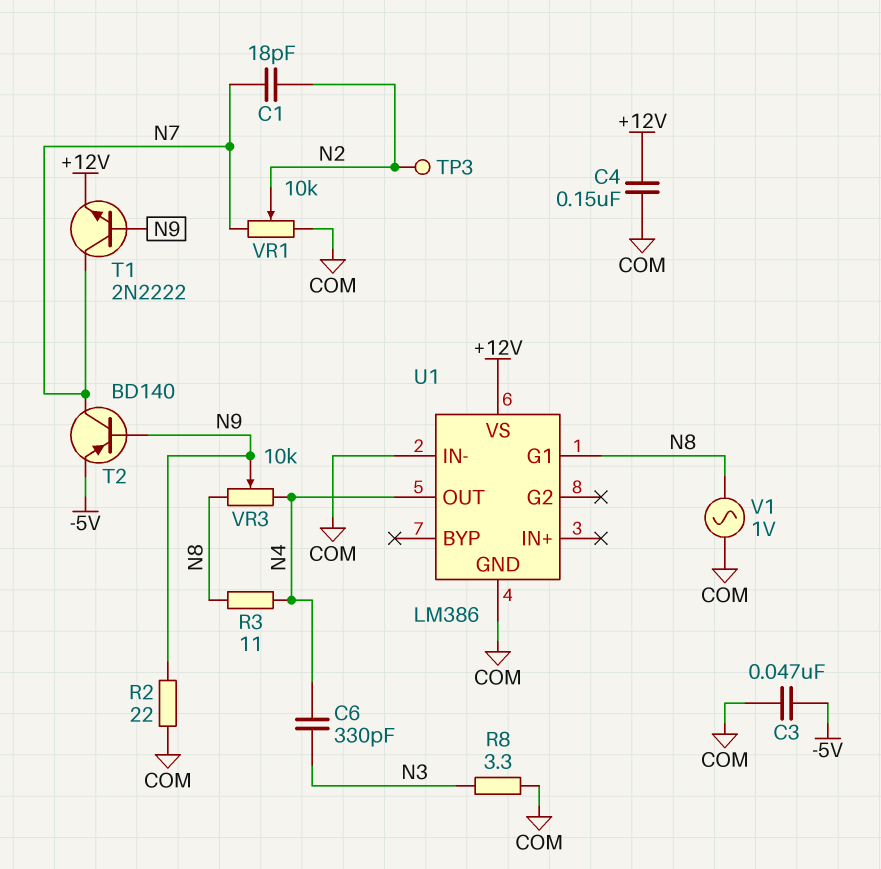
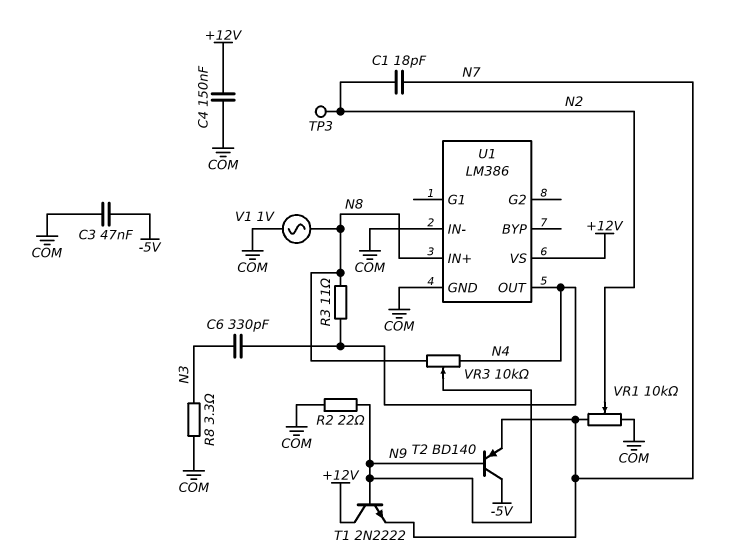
T1: NPN 2N2222 (B N9, C N7, E +12V) -> NPN 2N2222 (B N9, C +12V, E N7)
T2: PNP BD140 (B N9, C N7, E -5V) -> PNP BD140 (B N9, C -5V, E N7)
U1 pin G1: N8 -> none
U1 pin IN+: none -> N8

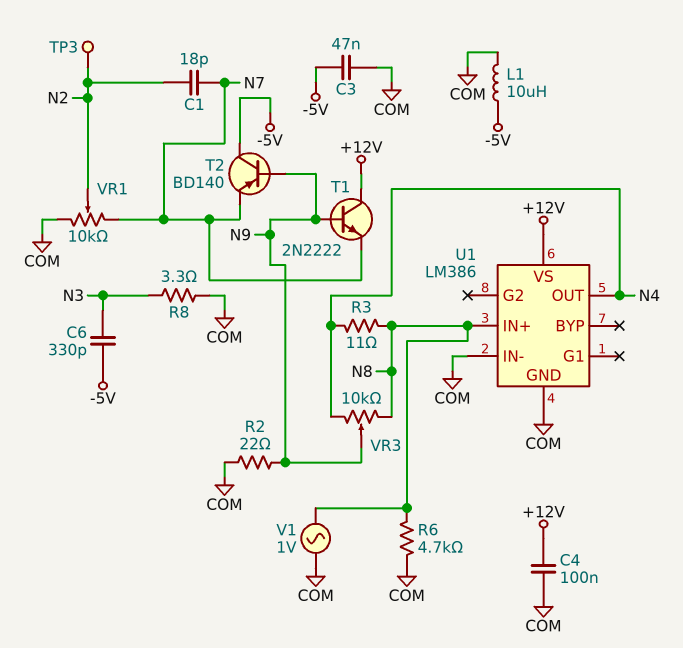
C4: 150nF (+12V, COM) -> 100nF (+12V, COM)
C6: 330pF (N3, N4) -> 330pF (-5V, N3)
L1: none -> 10uH (-5V, COM)
R6: none -> 4.7k (COM, N8)

